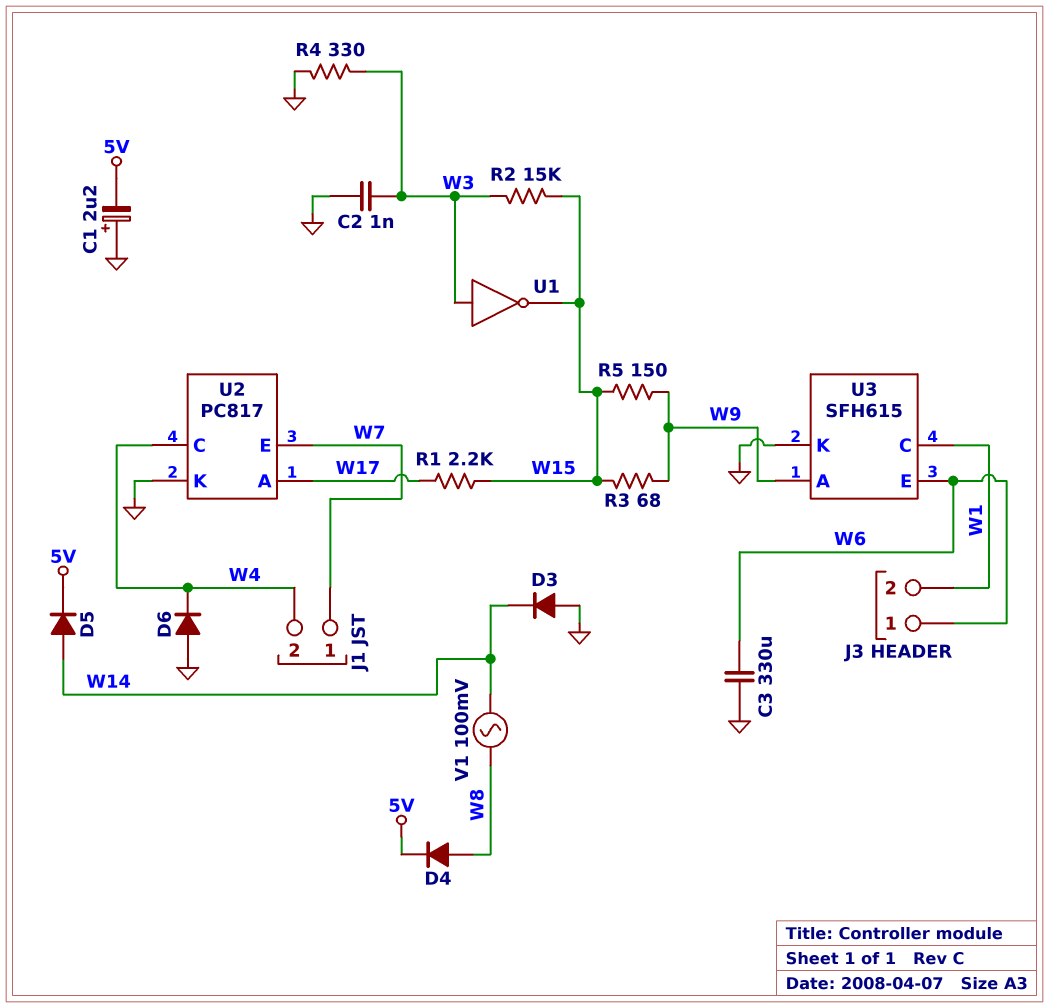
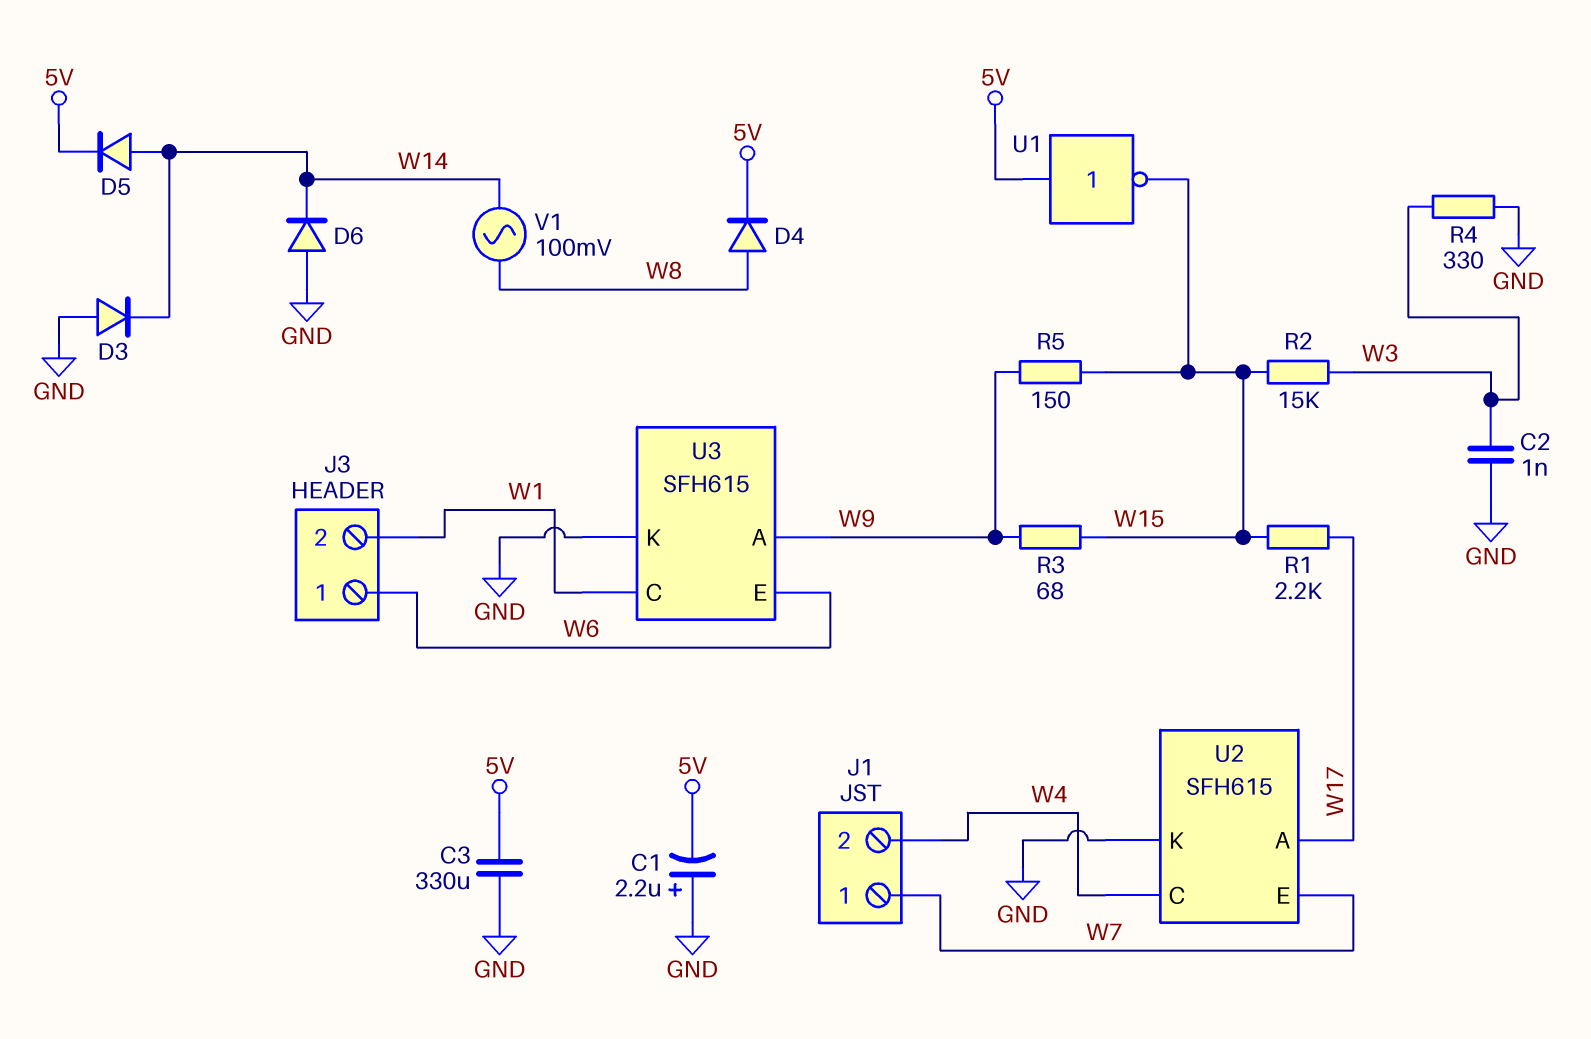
C3: 330uF (GND, W6) -> 330uF (5V, GND)
D6: diode (A GND, K W4) -> diode (A GND, K W14)
U1: NOT (in W3, out W15) -> NOT (in 5V, out W15)
U2: PC817 -> SFH615

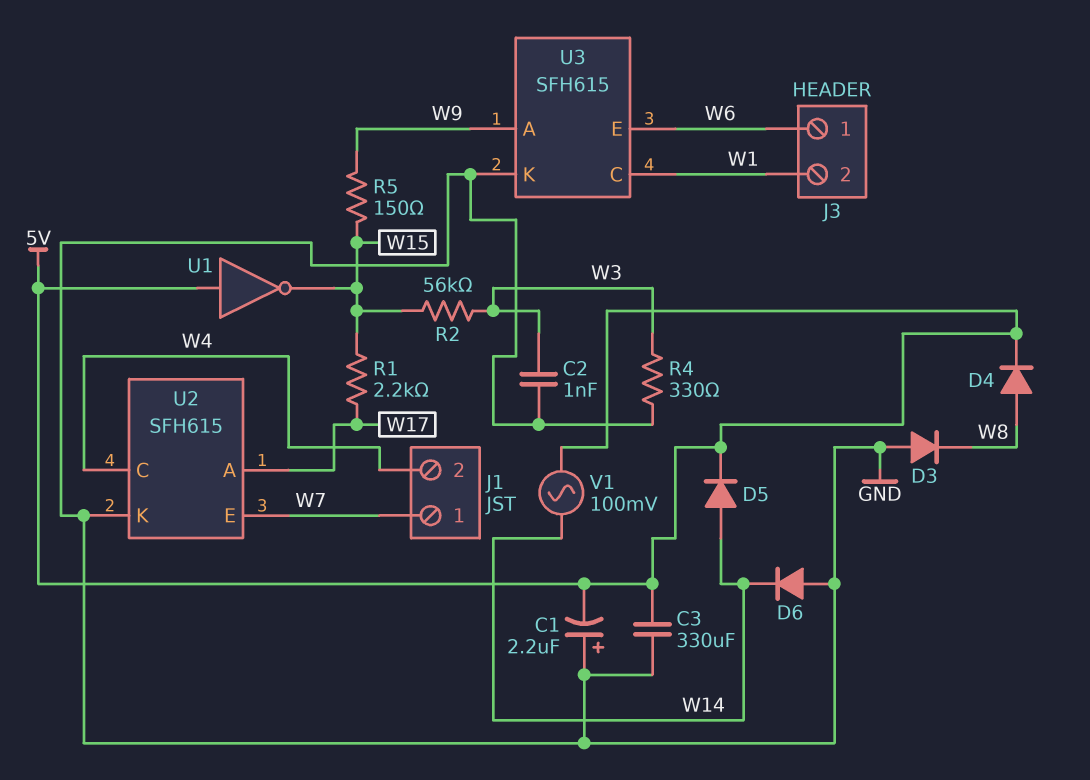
D3: diode (A GND, K W14) -> diode (A GND, K W8)
R2: 15k (W3, W15) -> 56k (W3, W15)
R3: 68 (W9, W15) -> none
V1: AC 100mV (W8, W14) -> AC 100mV (5V, W14)

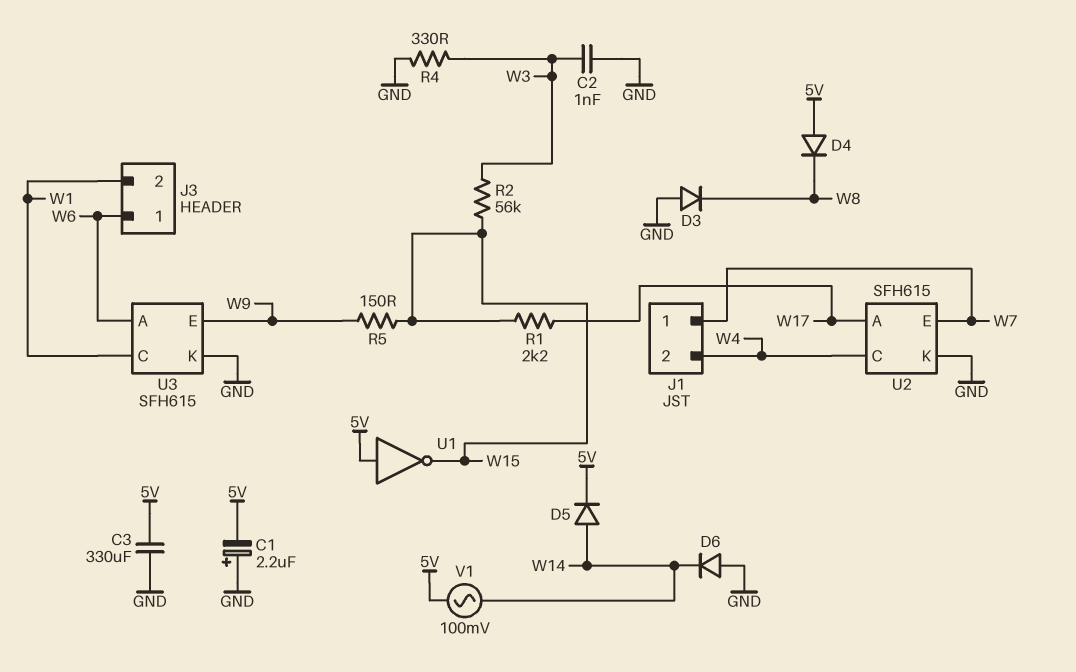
D4: diode (A W8, K 5V) -> diode (A 5V, K W8)
U3 pin A: W9 -> W6
U3 pin E: W6 -> W9

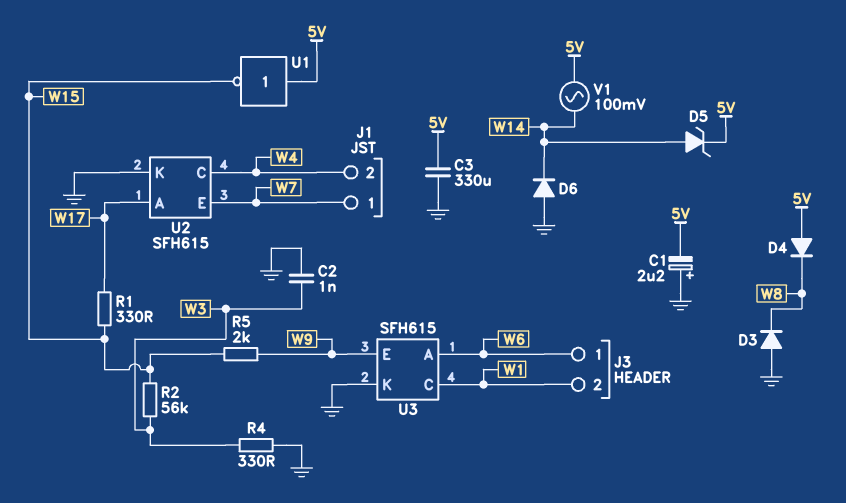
D5: diode (A W14, K 5V) -> zener (A W14, K 5V)
R1: 2.2k (W15, W17) -> 330 (W15, W17)
R5: 150 (W9, W15) -> 2k (W9, W15)

